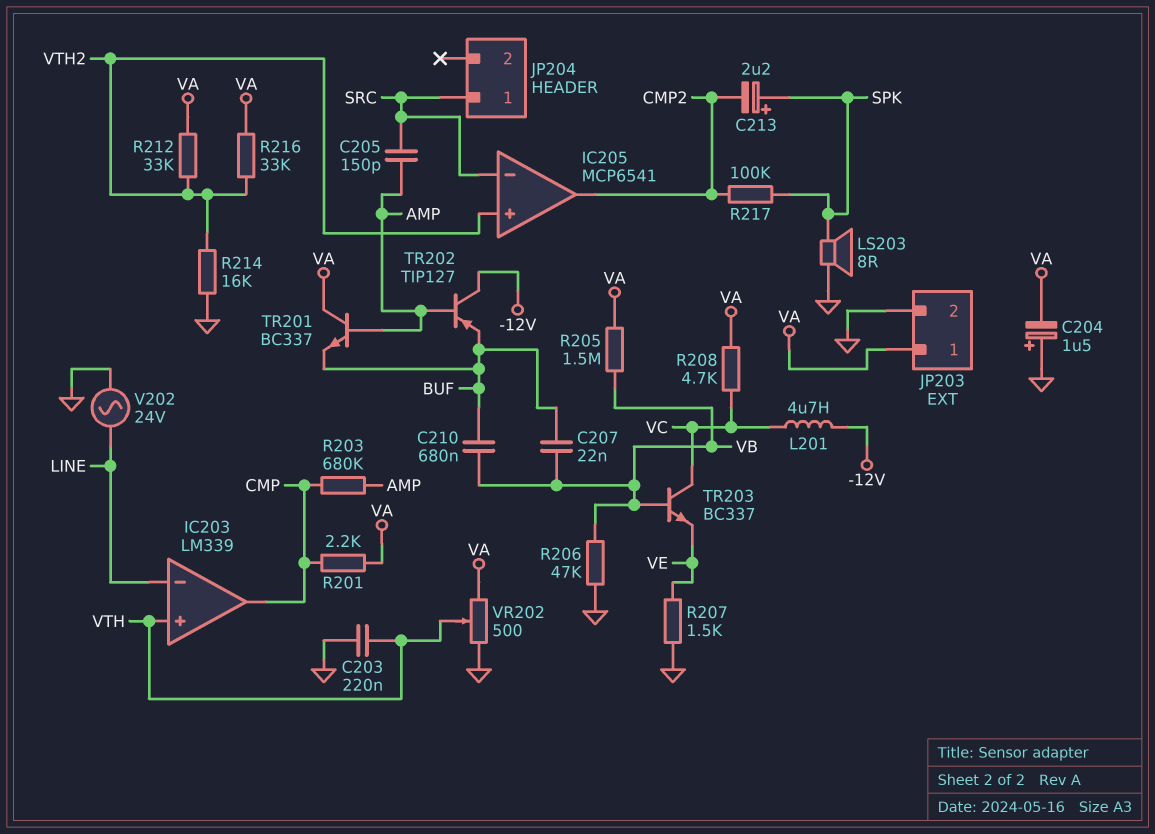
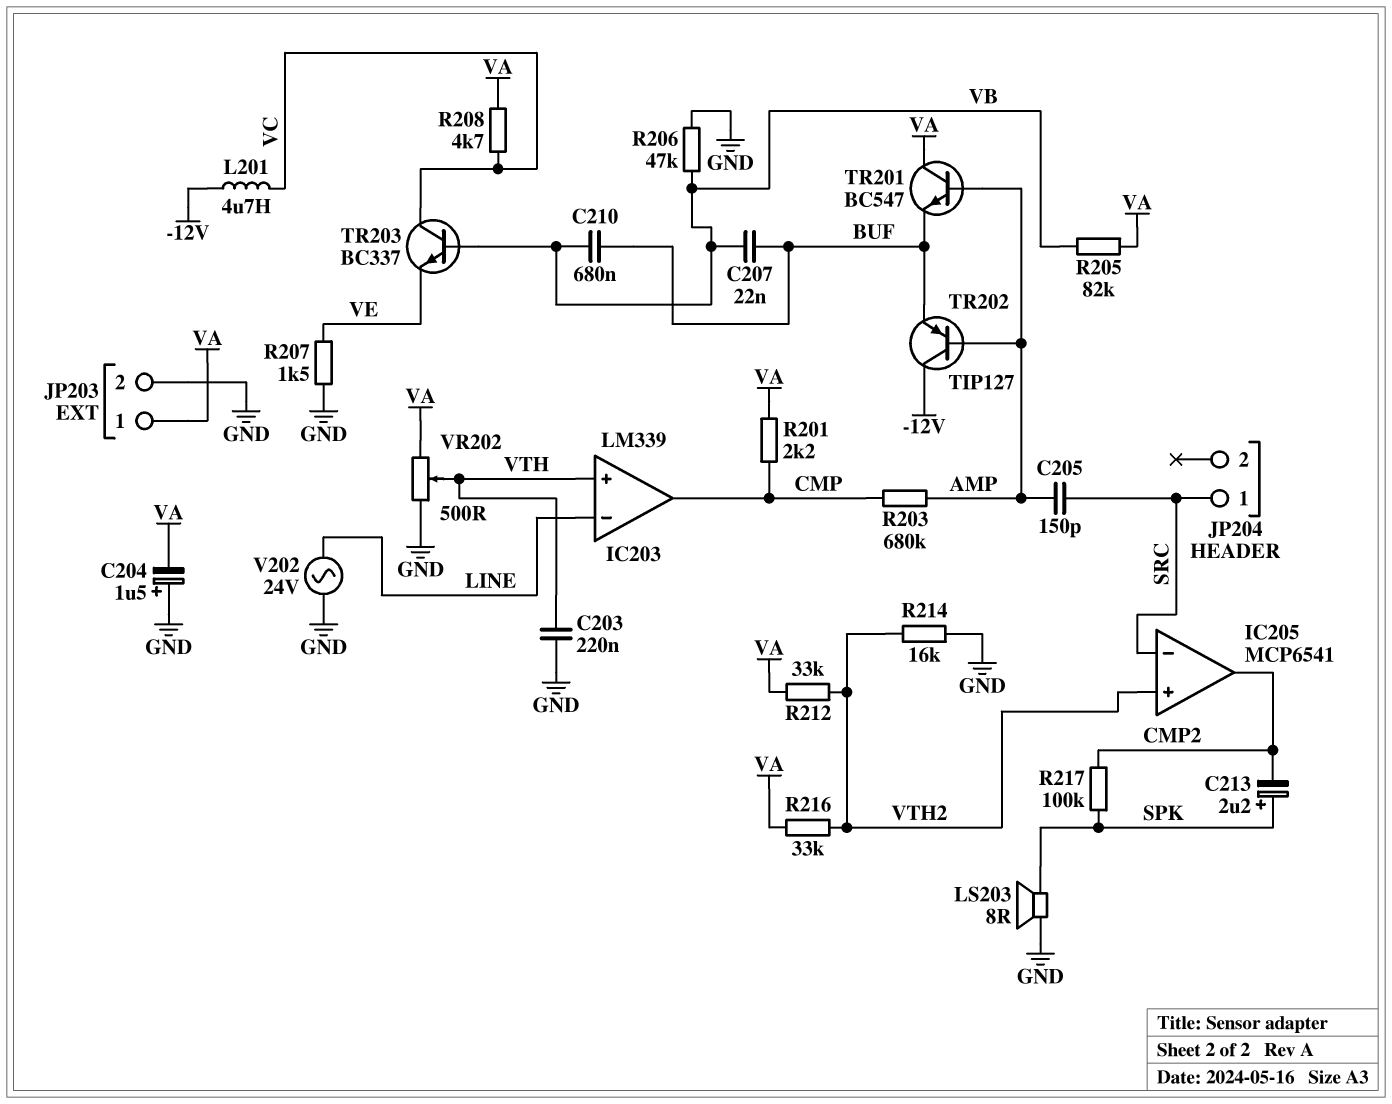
R205: 1.5M (VA, VB) -> 82k (VA, VB)
TR201: NPN BC337 (B AMP, C VA, E BUF) -> NPN BC547 (B AMP, C VA, E BUF)

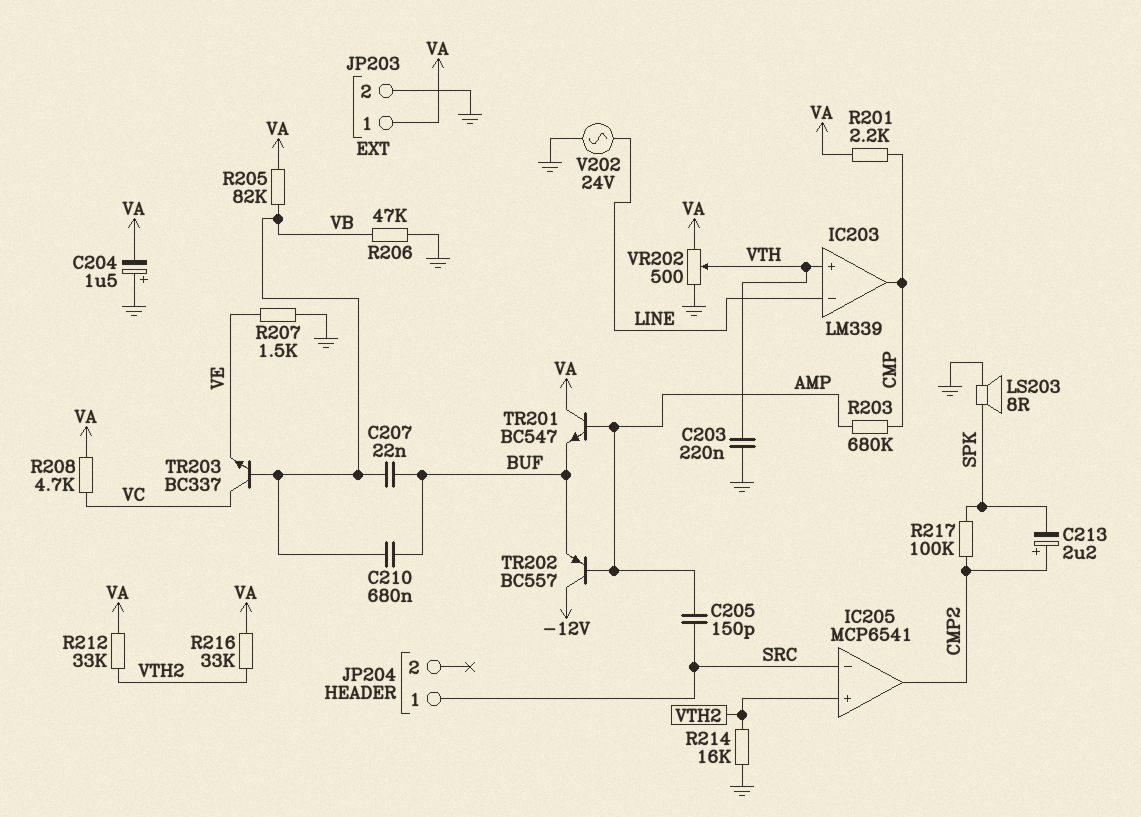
C213: 2.2uF (plus SPK, minus CMP2) -> 2.2uF (plus CMP2, minus SPK)
L201: 4.7uH (-12V, VC) -> none
TR202: PNP TIP127 (B AMP, C -12V, E BUF) -> PNP BC557 (B AMP, C -12V, E BUF)

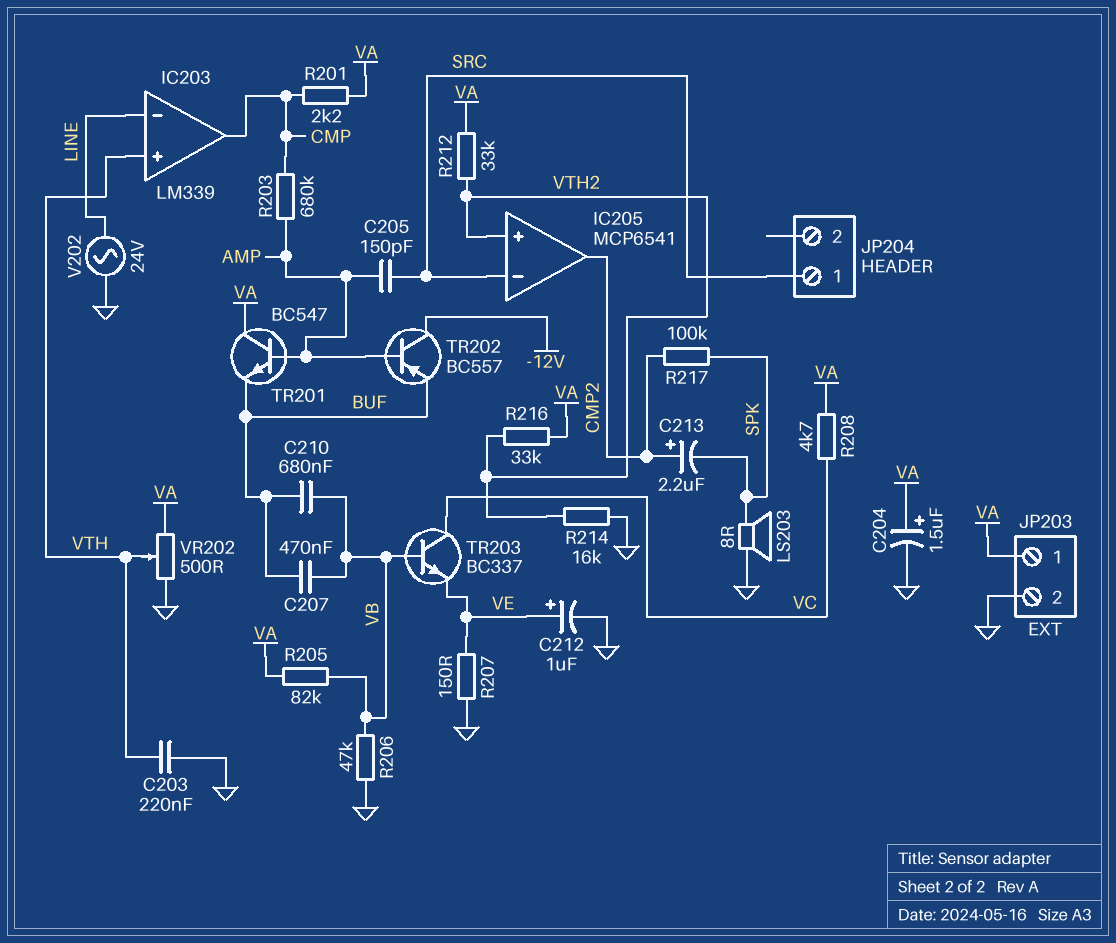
C204: 1.5uF (plus GND, minus VA) -> 1.5uF (plus VA, minus GND)
C207: 22nF (BUF, VB) -> 470nF (BUF, VB)
C212: none -> 1uF (plus VE, minus GND)
R207: 1.5k (GND, VE) -> 150 (GND, VE)

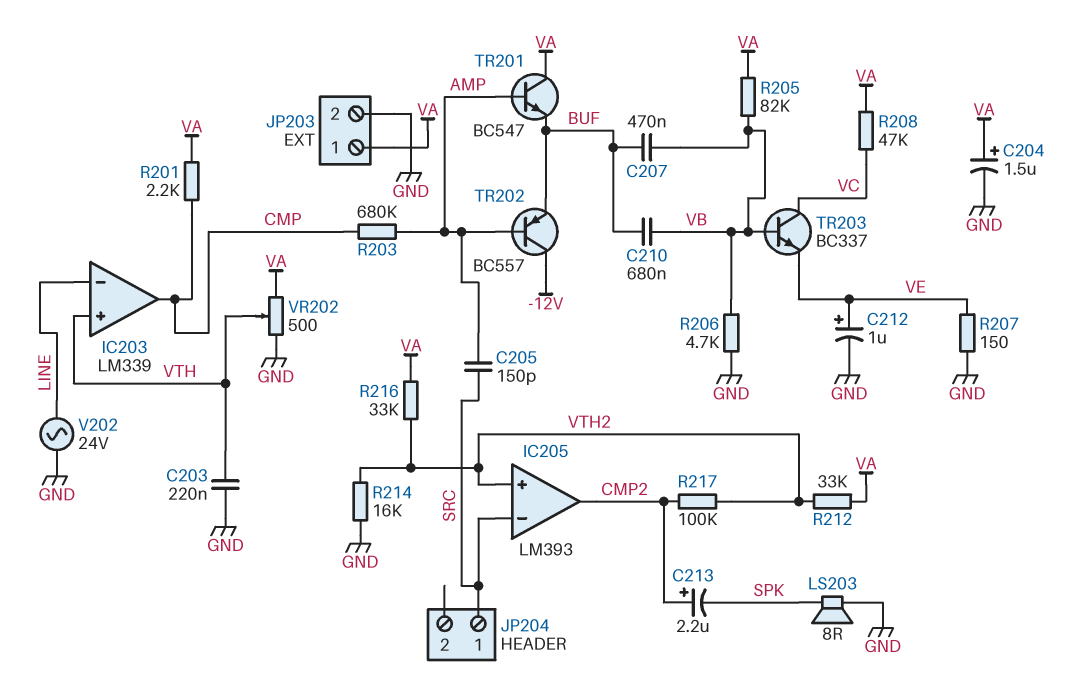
IC205: MCP6541 -> LM393
R206: 47k (GND, VB) -> 4.7k (GND, VB)
R208: 4.7k (VA, VC) -> 47k (VA, VC)
R217: 100k (CMP2, SPK) -> 100k (CMP2, VTH2)

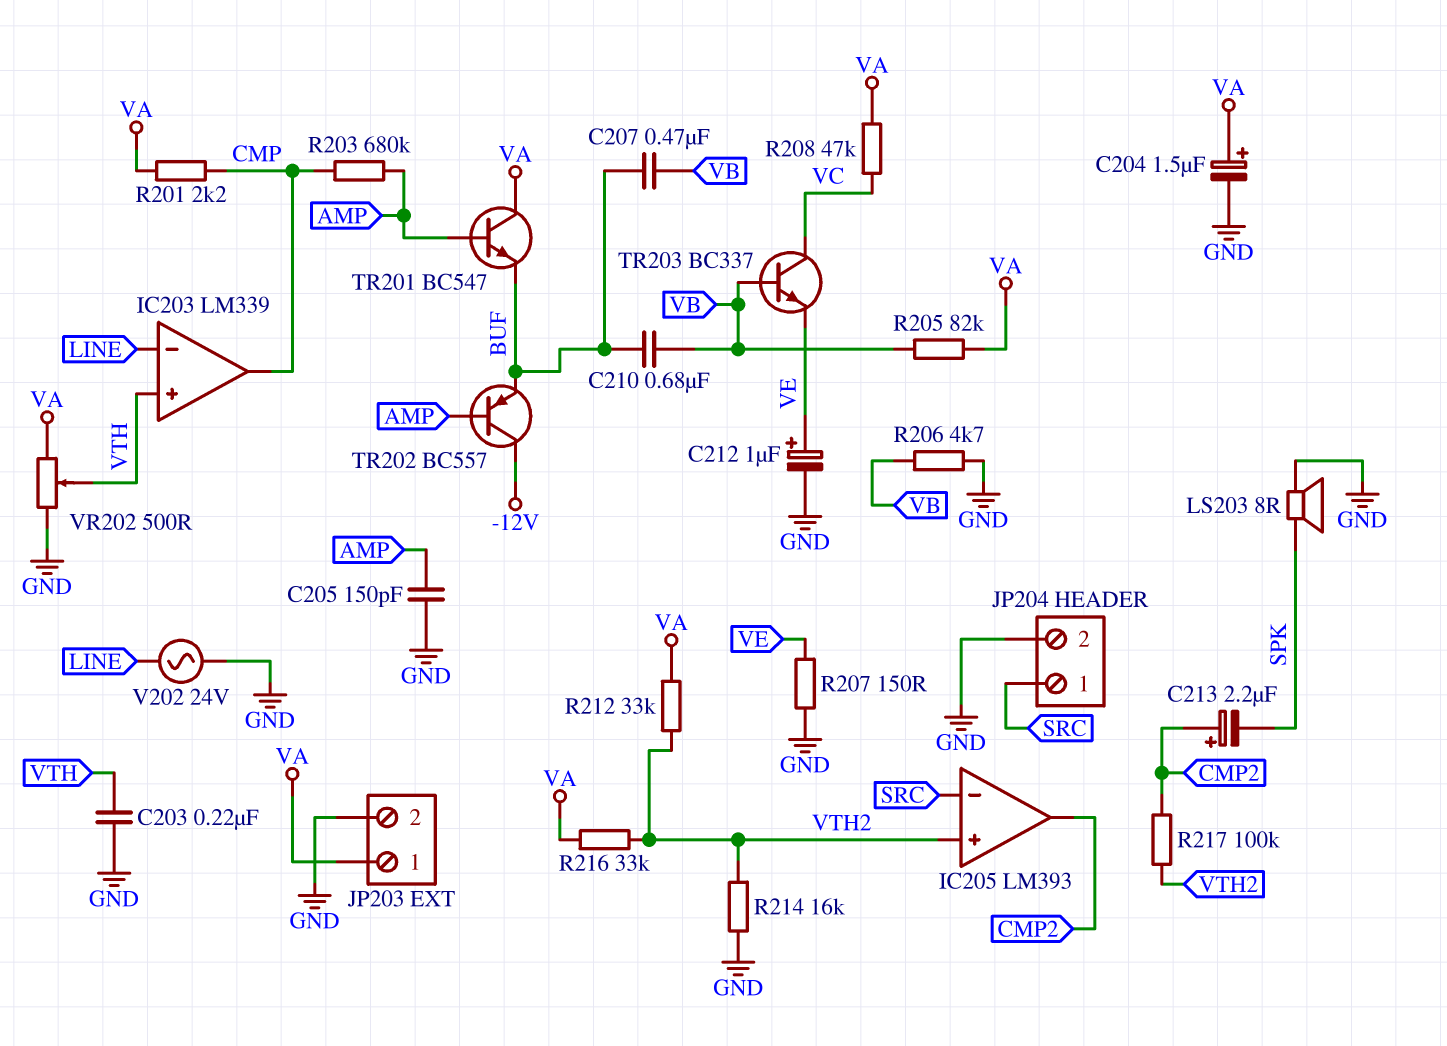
C205: 150pF (AMP, SRC) -> 150pF (AMP, GND)
JP204 pin 2: none -> GND

